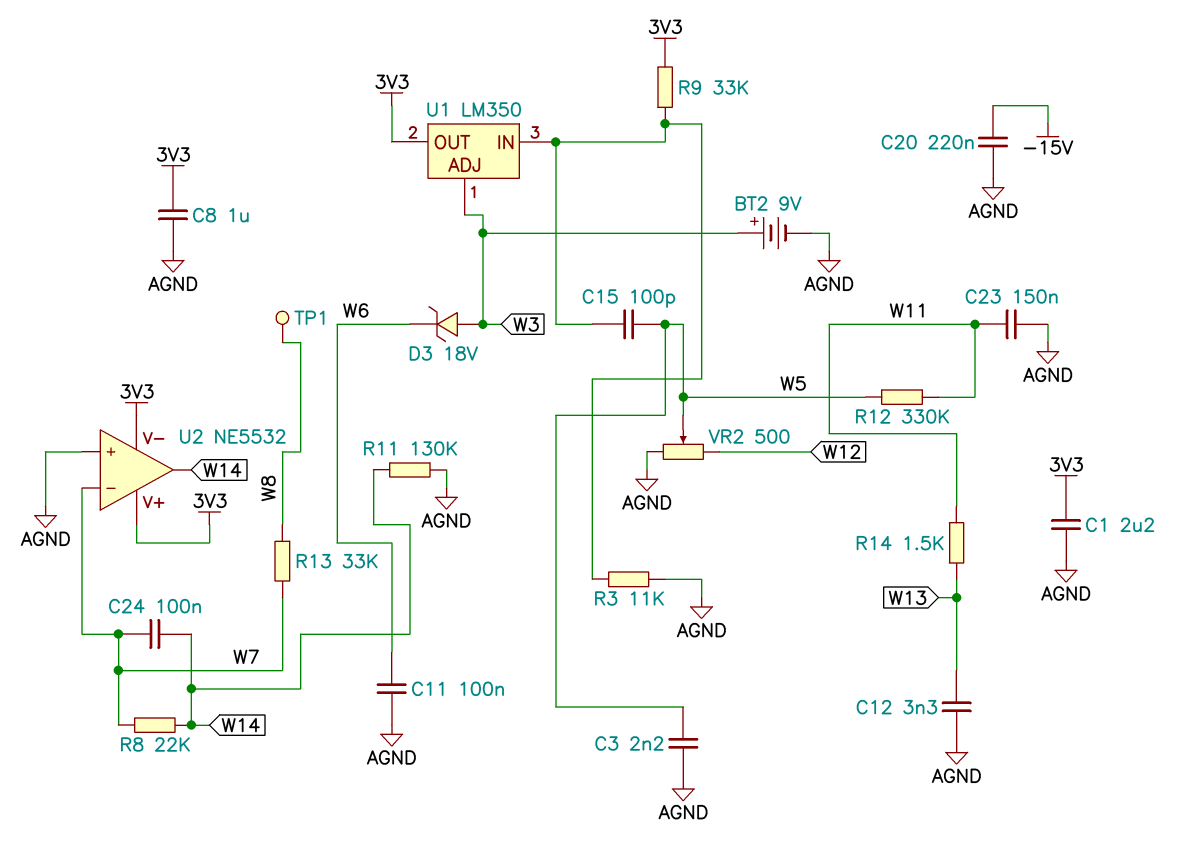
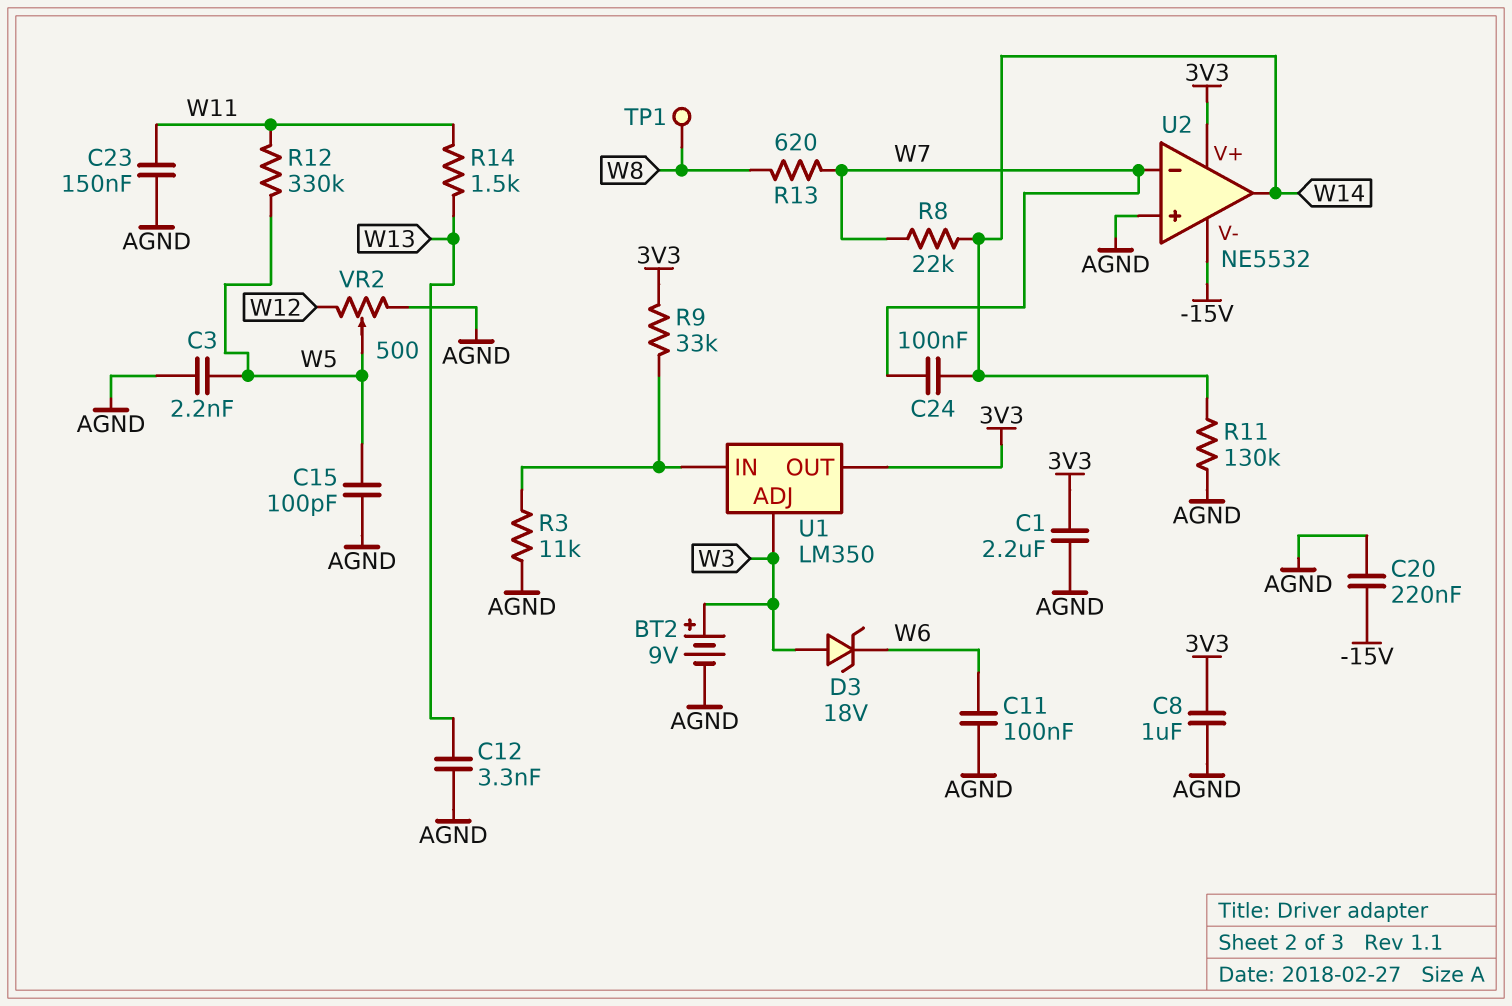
C15: 100pF (U1/IN, W5) -> 100pF (AGND, W5)
R13: 33k (W7, W8) -> 620 (W7, W8)
U2 pin V-: 3V3 -> -15V

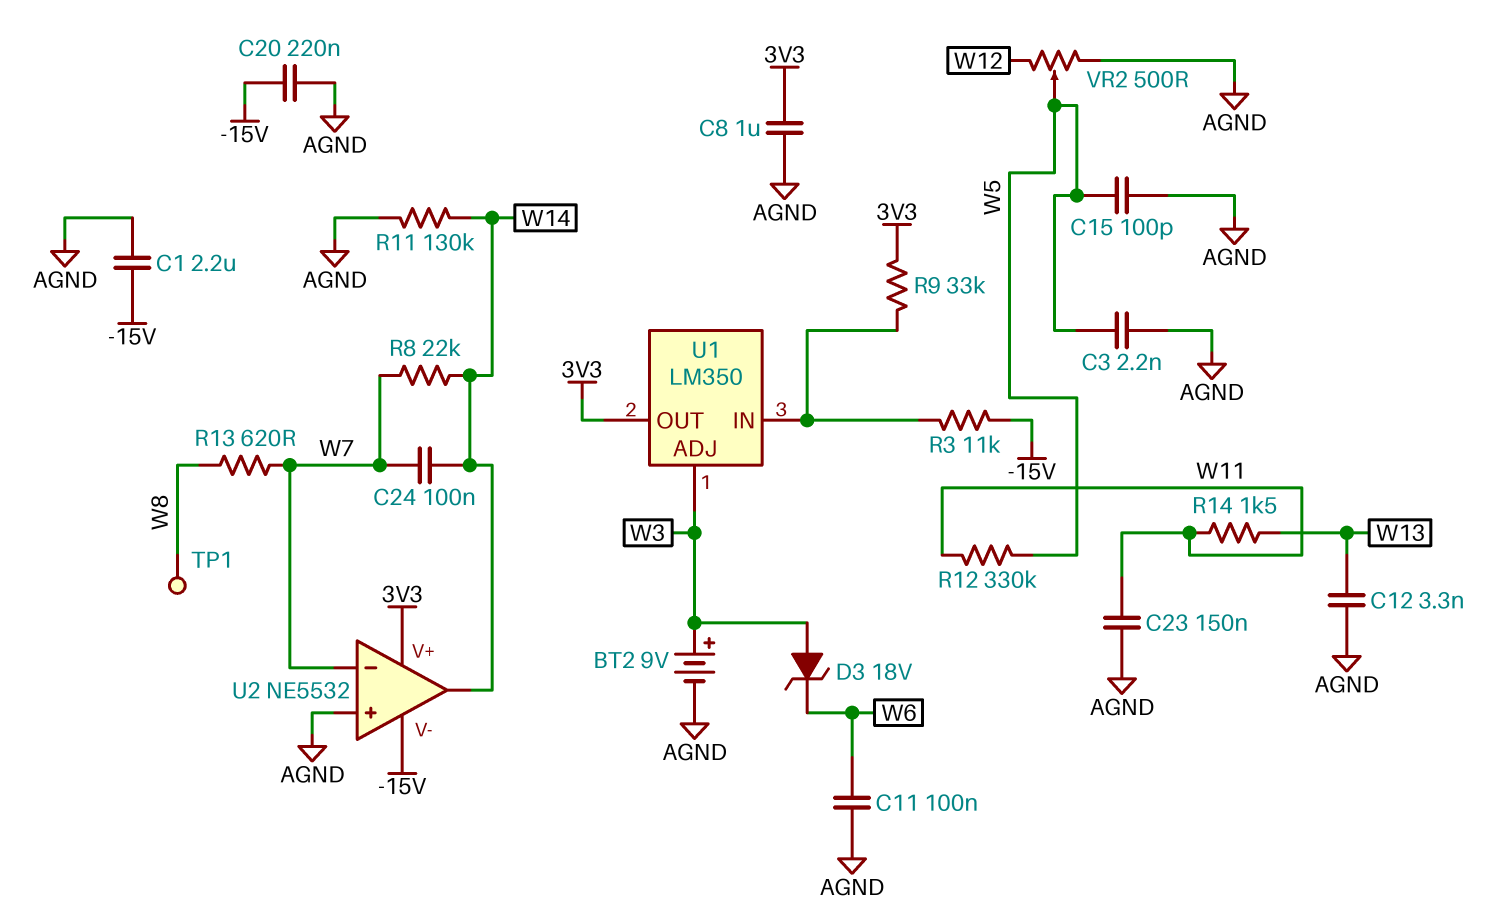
C1: 2.2uF (3V3, AGND) -> 2.2uF (-15V, AGND)
R3: 11k (AGND, U1/IN) -> 11k (-15V, U1/IN)

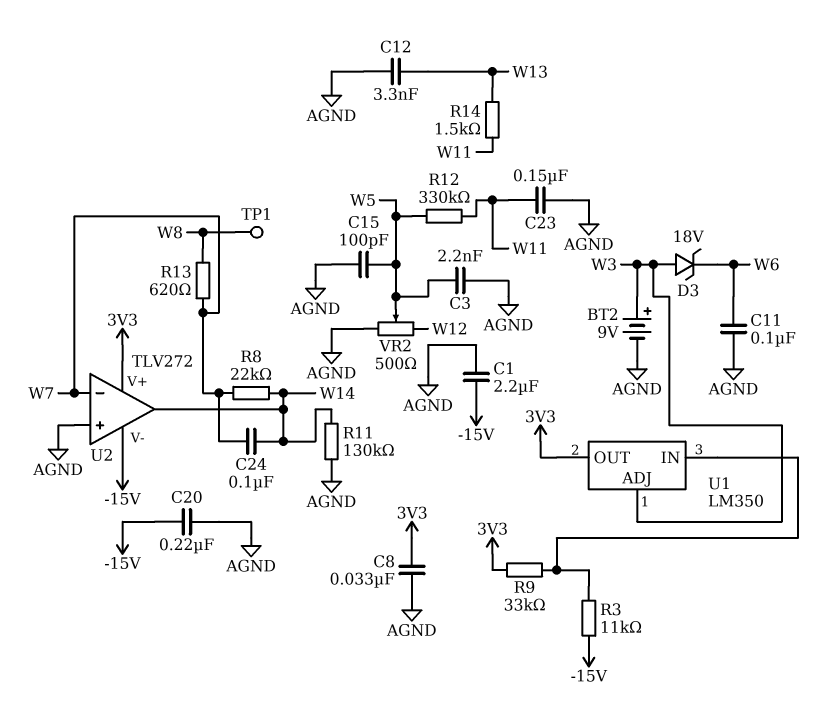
C8: 1uF (3V3, AGND) -> 33nF (3V3, AGND)
U2: NE5532 -> TLV272

